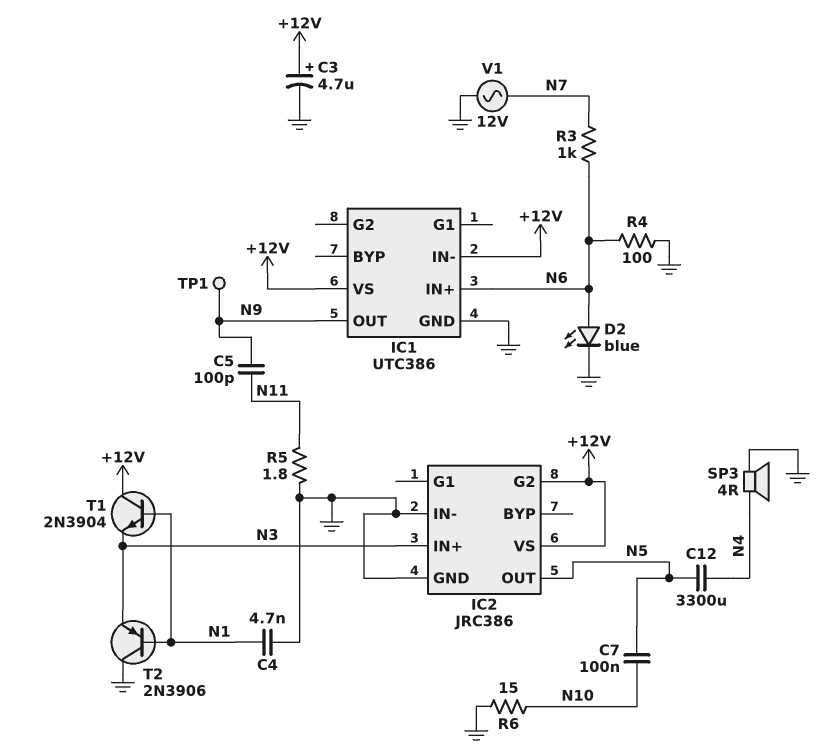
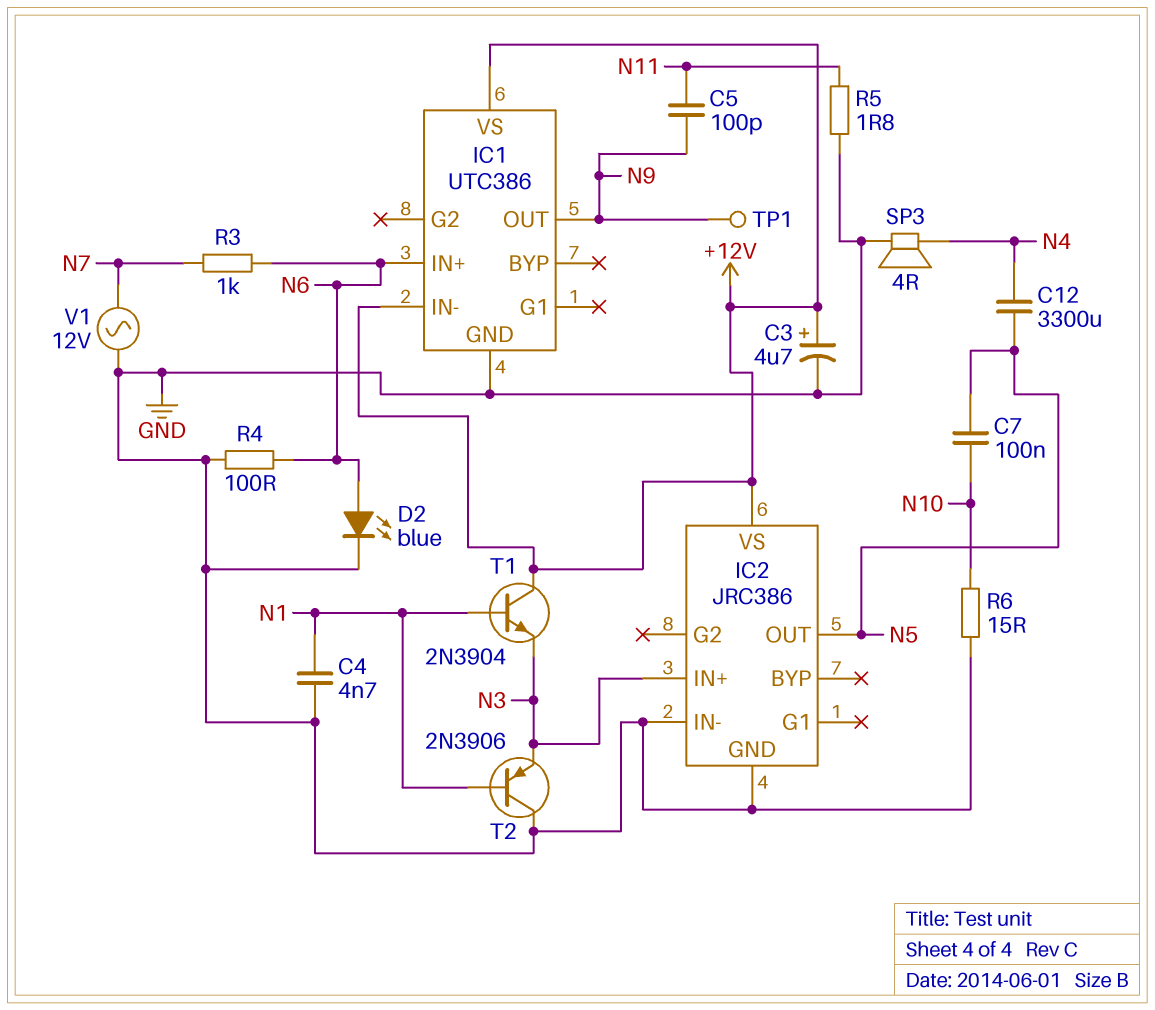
IC2 pin G2: +12V -> none

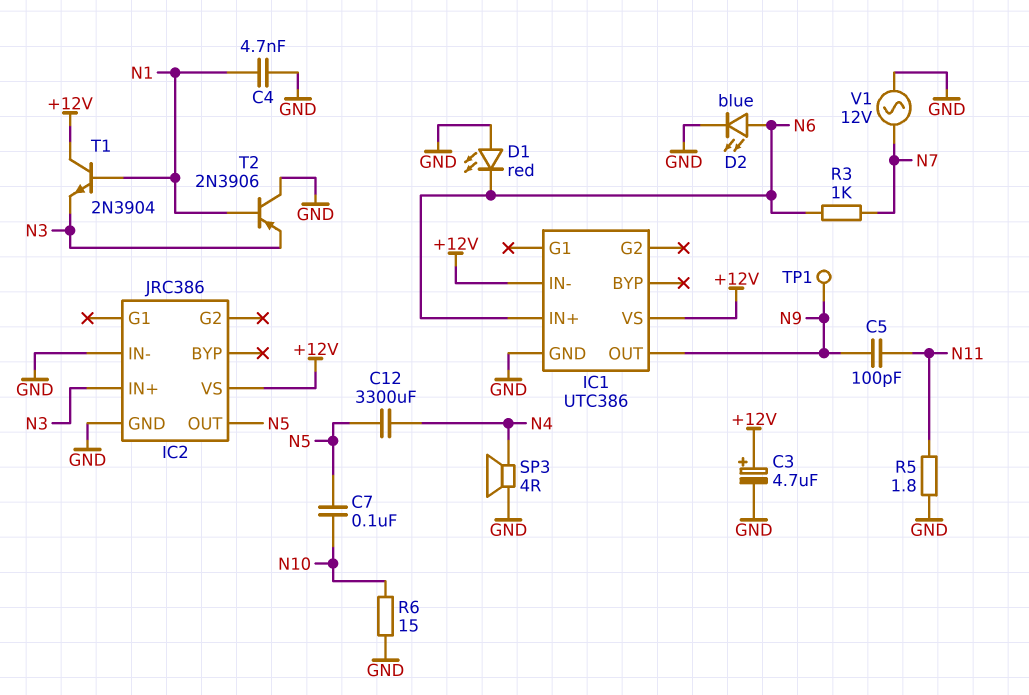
D1: none -> LED red (A GND, K N6)
R4: 100 (GND, N6) -> none

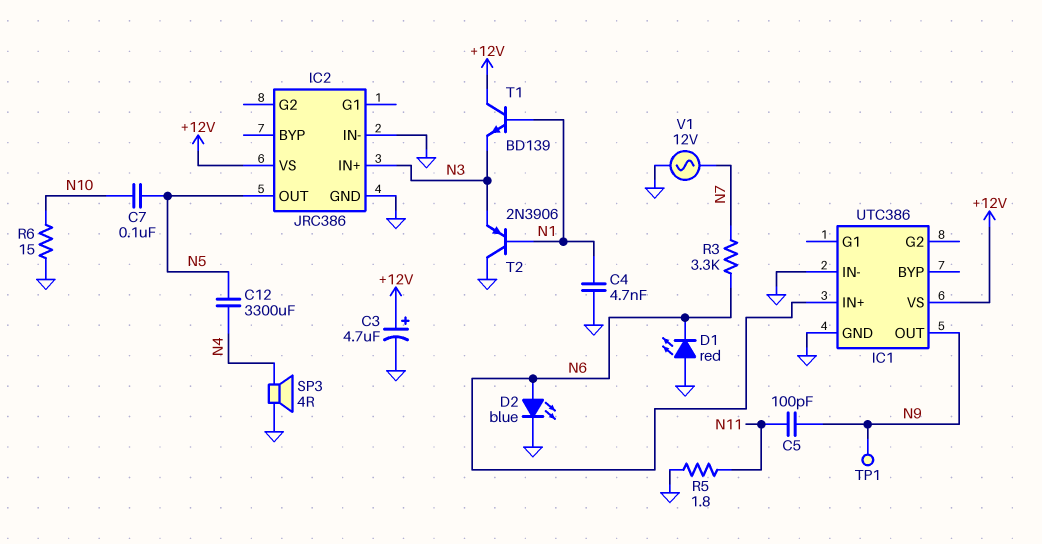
IC1 pin IN-: +12V -> GND
R3: 1k (N6, N7) -> 3.3k (N6, N7)
T1: NPN 2N3904 (B N1, C +12V, E N3) -> NPN BD139 (B N1, C +12V, E N3)

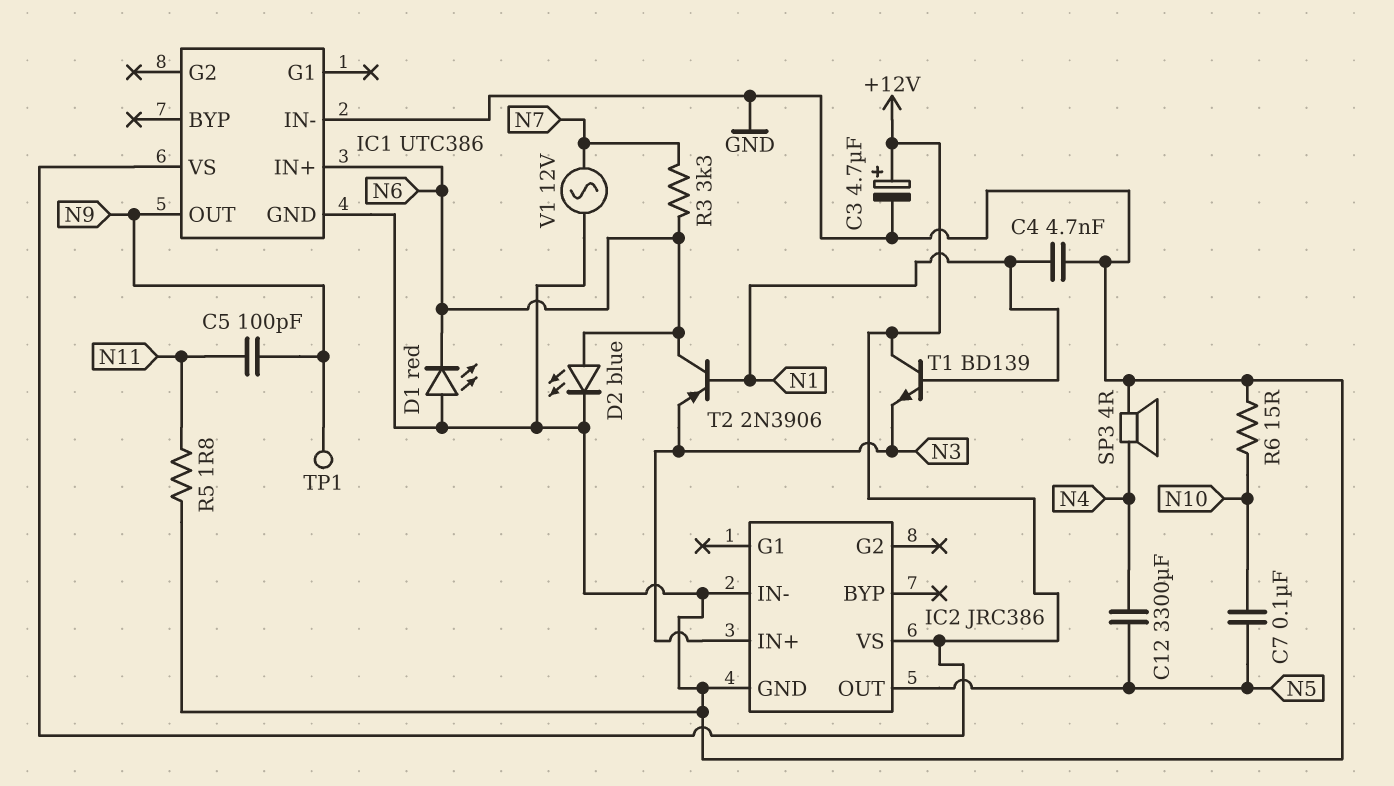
T2: PNP 2N3906 (B N1, C GND, E N3) -> PNP 2N3906 (B N1, C N6, E N3)

